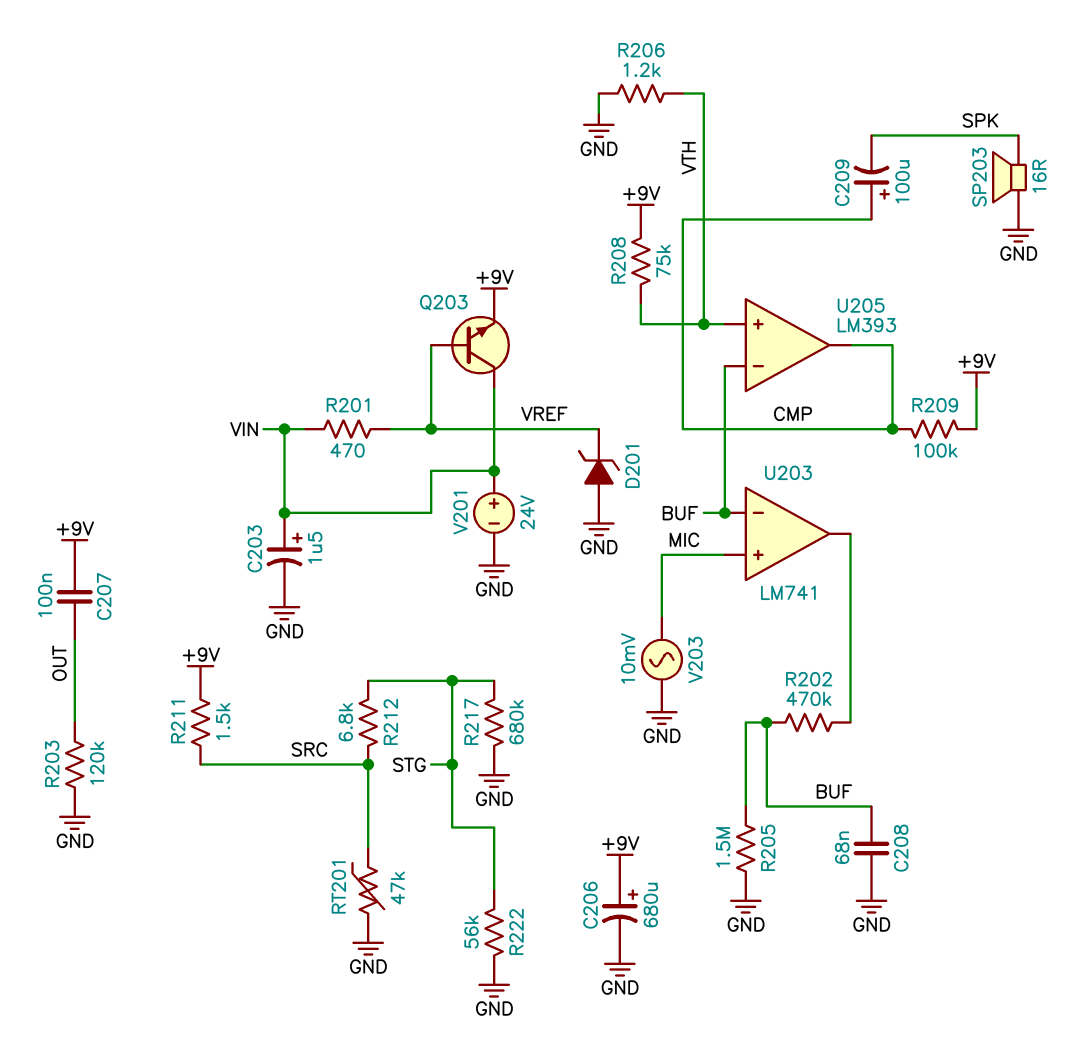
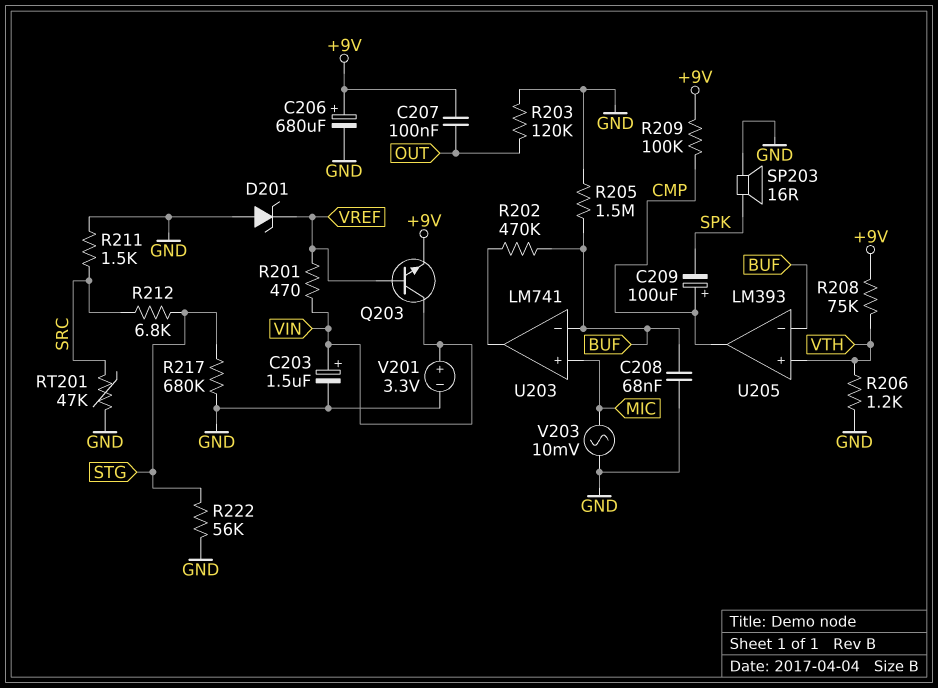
R211: 1.5k (+9V, SRC) -> 1.5k (GND, SRC)
V201: 24V (plus VIN, minus GND) -> 3.3V (plus VIN, minus GND)

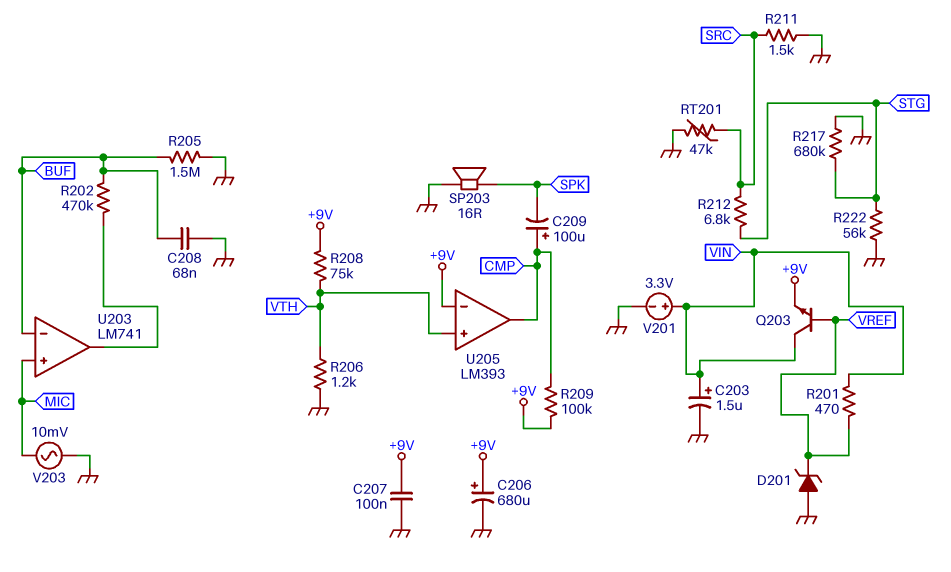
C207: 100nF (+9V, OUT) -> 100nF (+9V, GND)
R203: 120k (GND, OUT) -> none
U205 pin in-: BUF -> +9V

